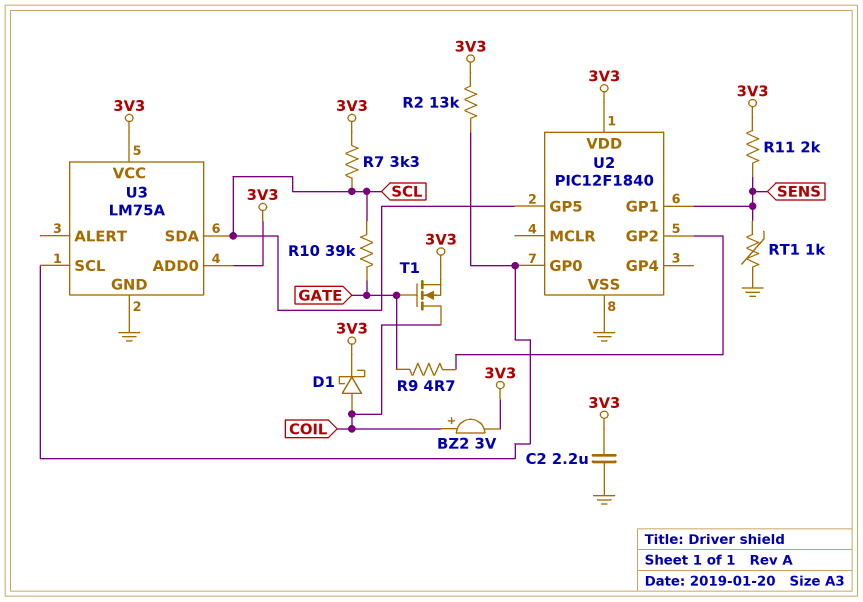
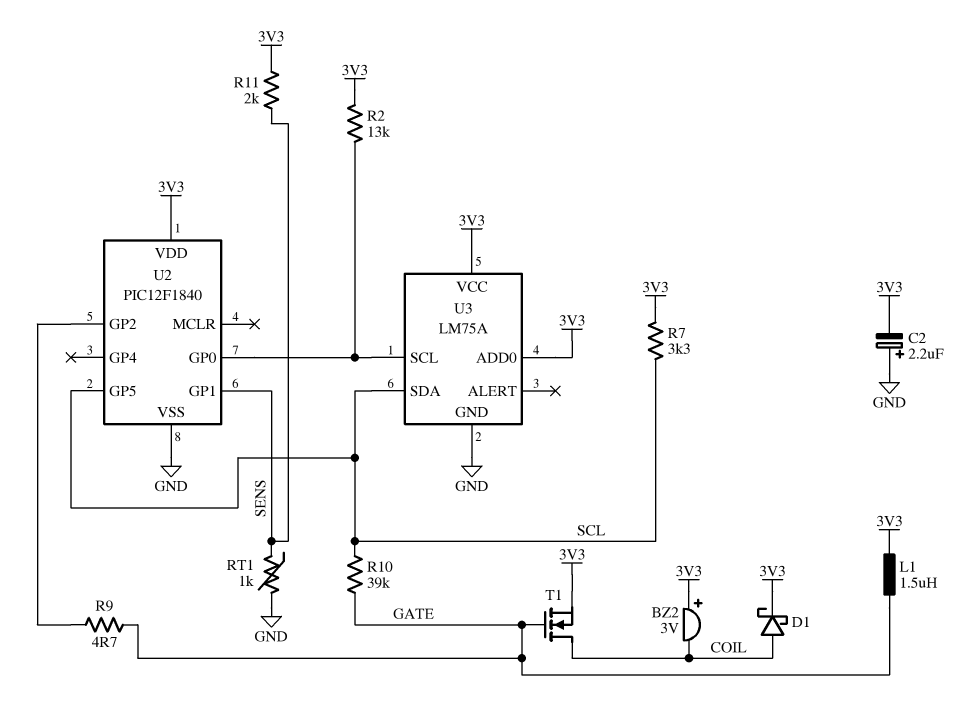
BZ2: buzzer 3V (plus COIL, minus 3V3) -> buzzer 3V (plus 3V3, minus COIL)
C2: 2.2uF (3V3, GND) -> 2.2uF (plus GND, minus 3V3)
L1: none -> 1.5uH (3V3, GATE)

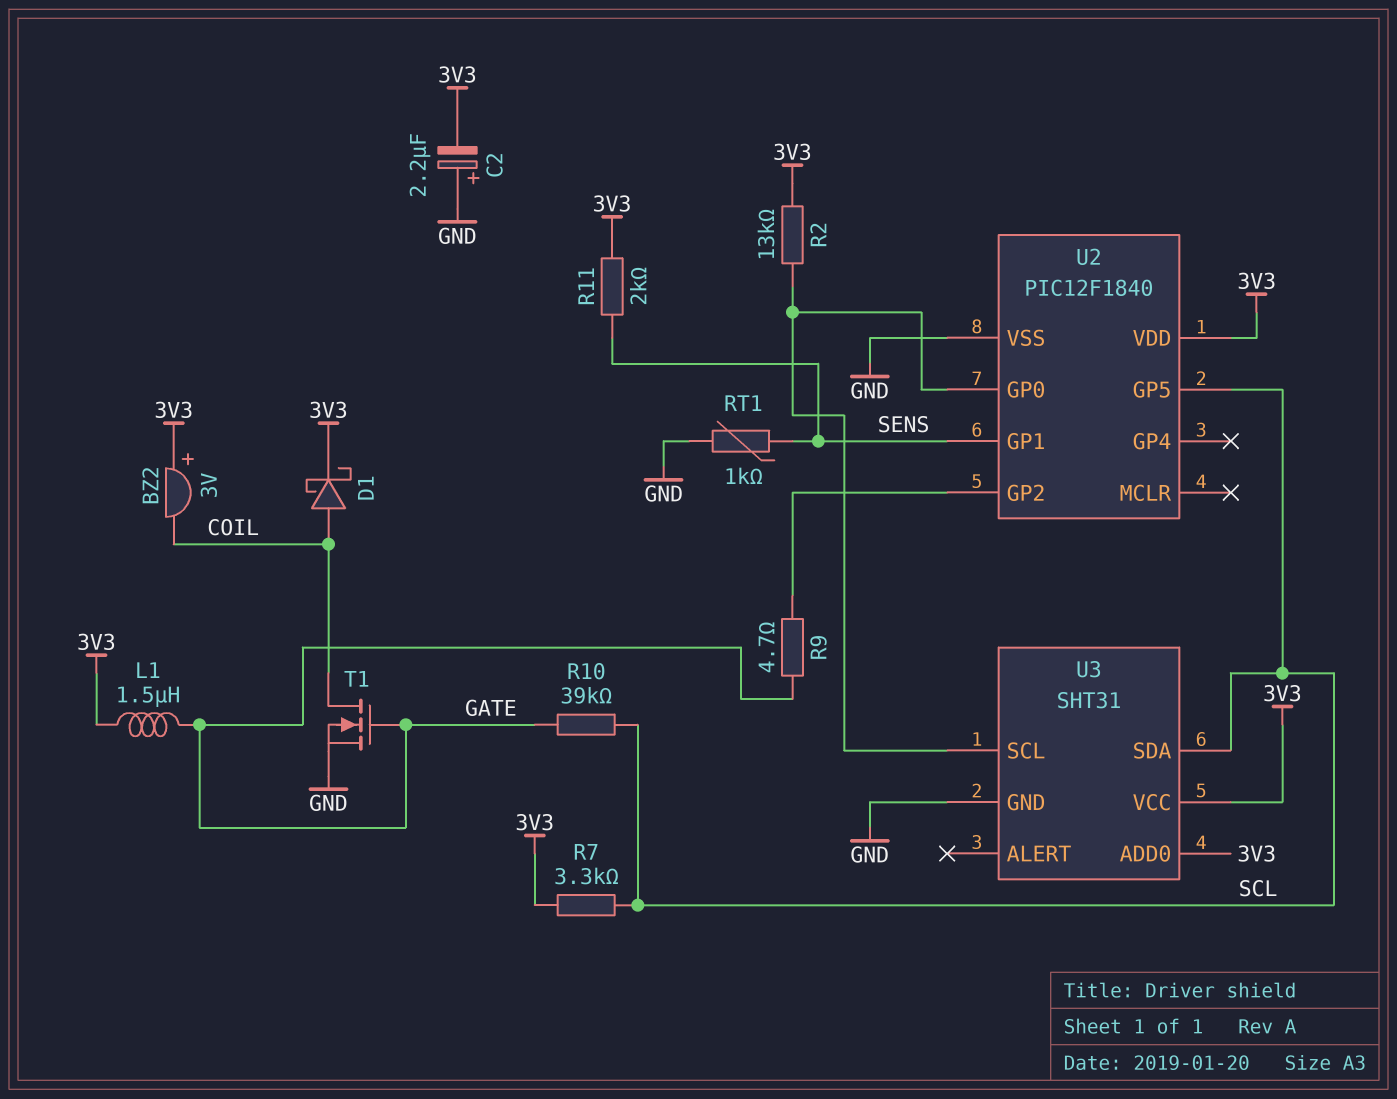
T1: NMOS (G GATE, D COIL, S 3V3) -> NMOS (G GATE, D COIL, S GND)
U3: LM75A -> SHT31

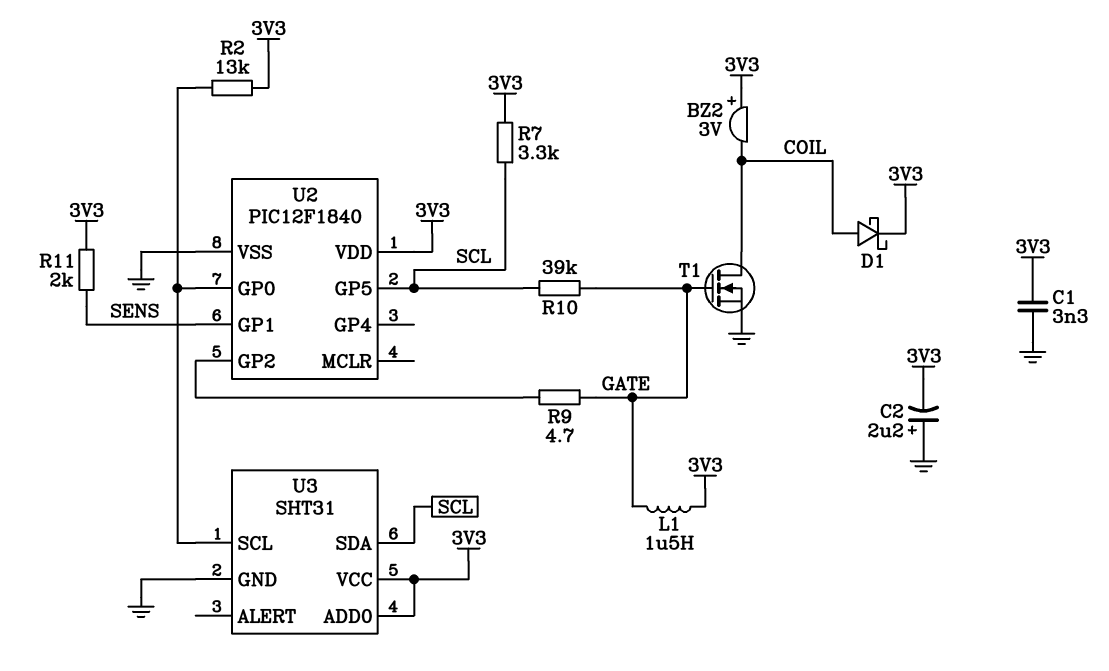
C1: none -> 3.3nF (3V3, GND)
RT1: 1k (GND, SENS) -> none

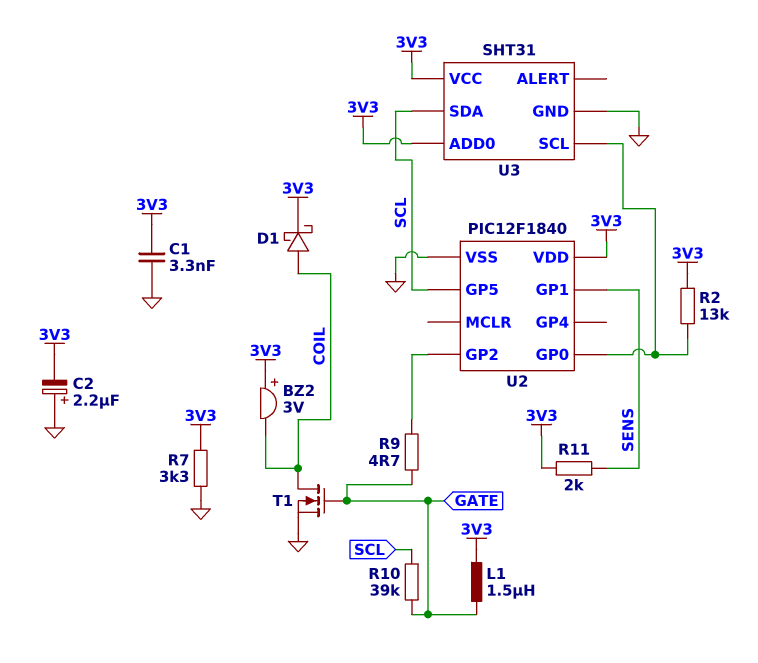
R7: 3.3k (3V3, SCL) -> 3.3k (3V3, GND)

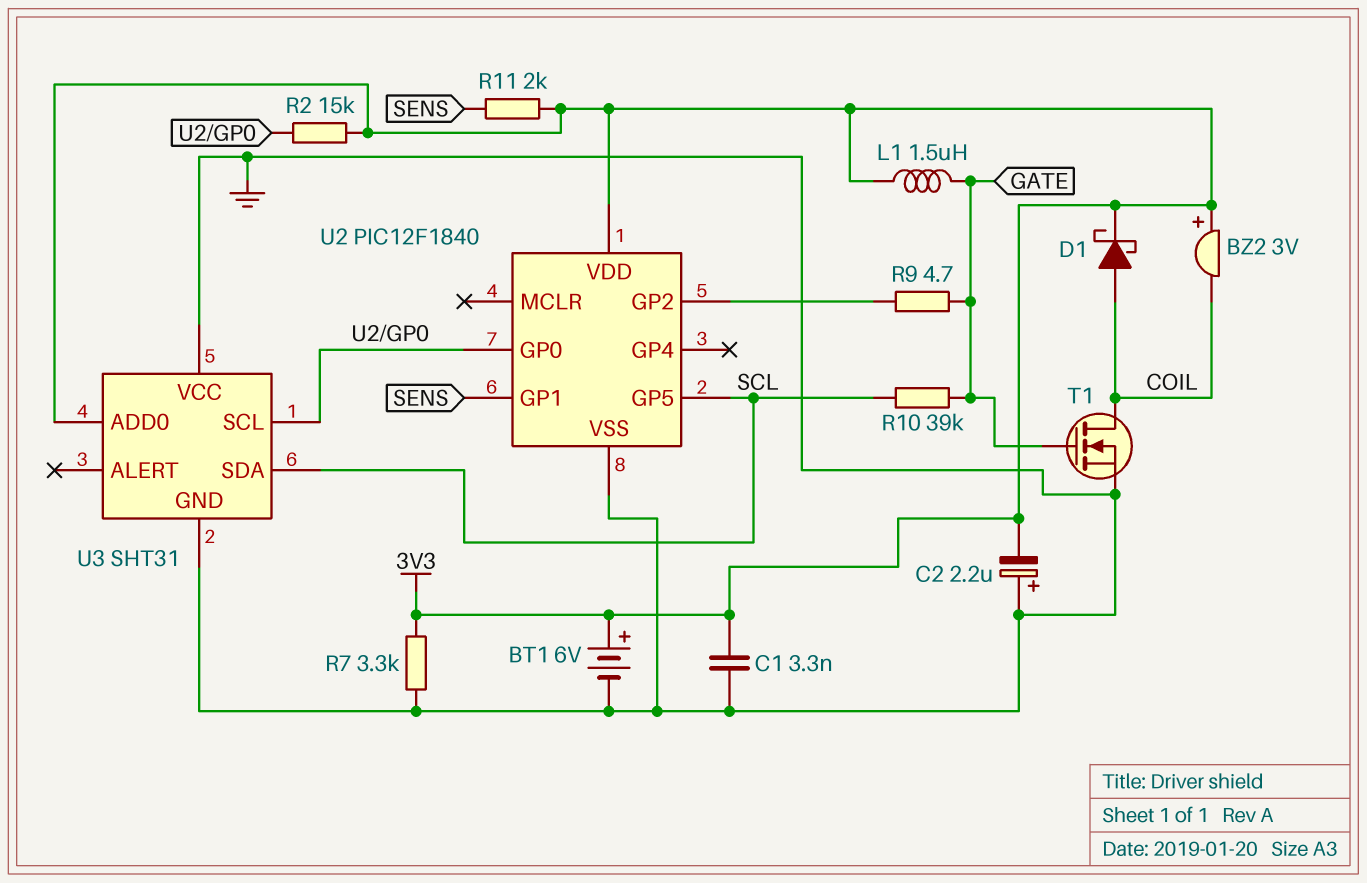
BT1: none -> 6V (plus 3V3, minus GND)
R2: 13k (3V3, U2/GP0) -> 15k (3V3, U2/GP0)
U3 pin VCC: 3V3 -> GND

